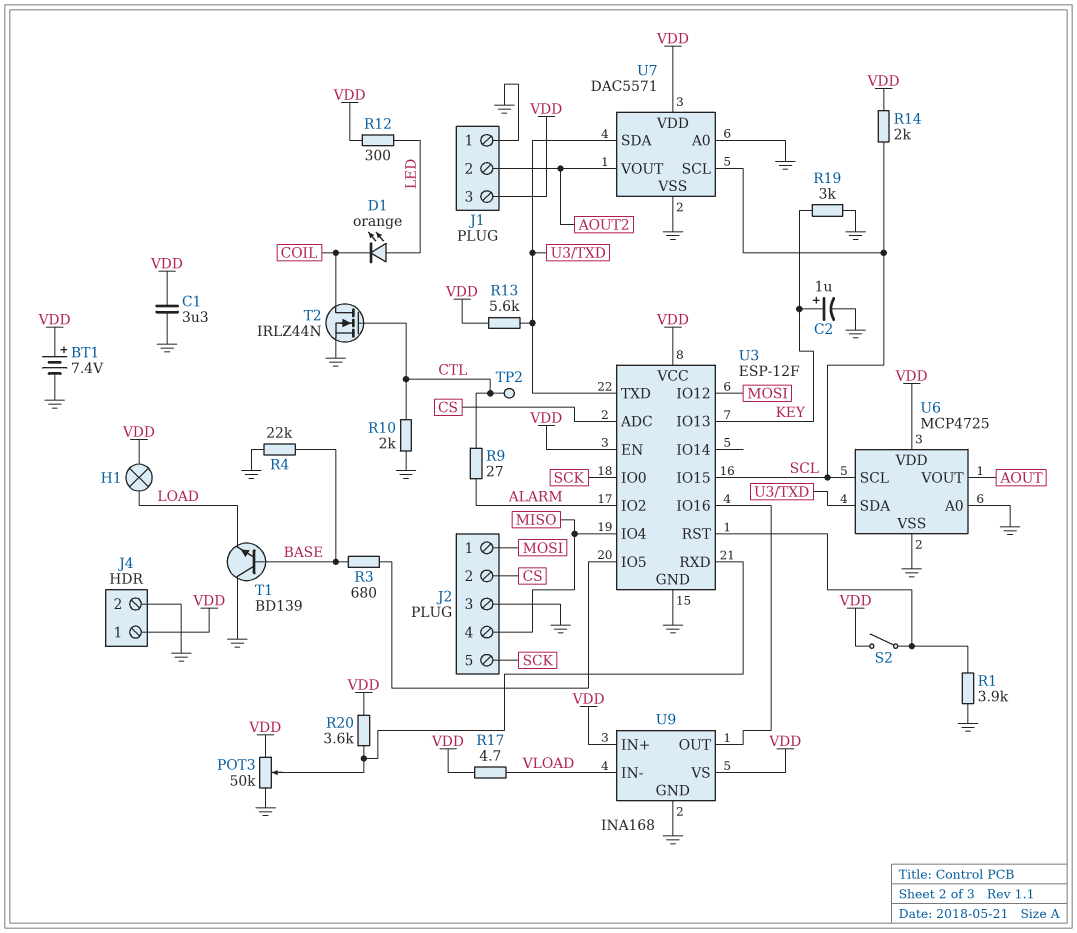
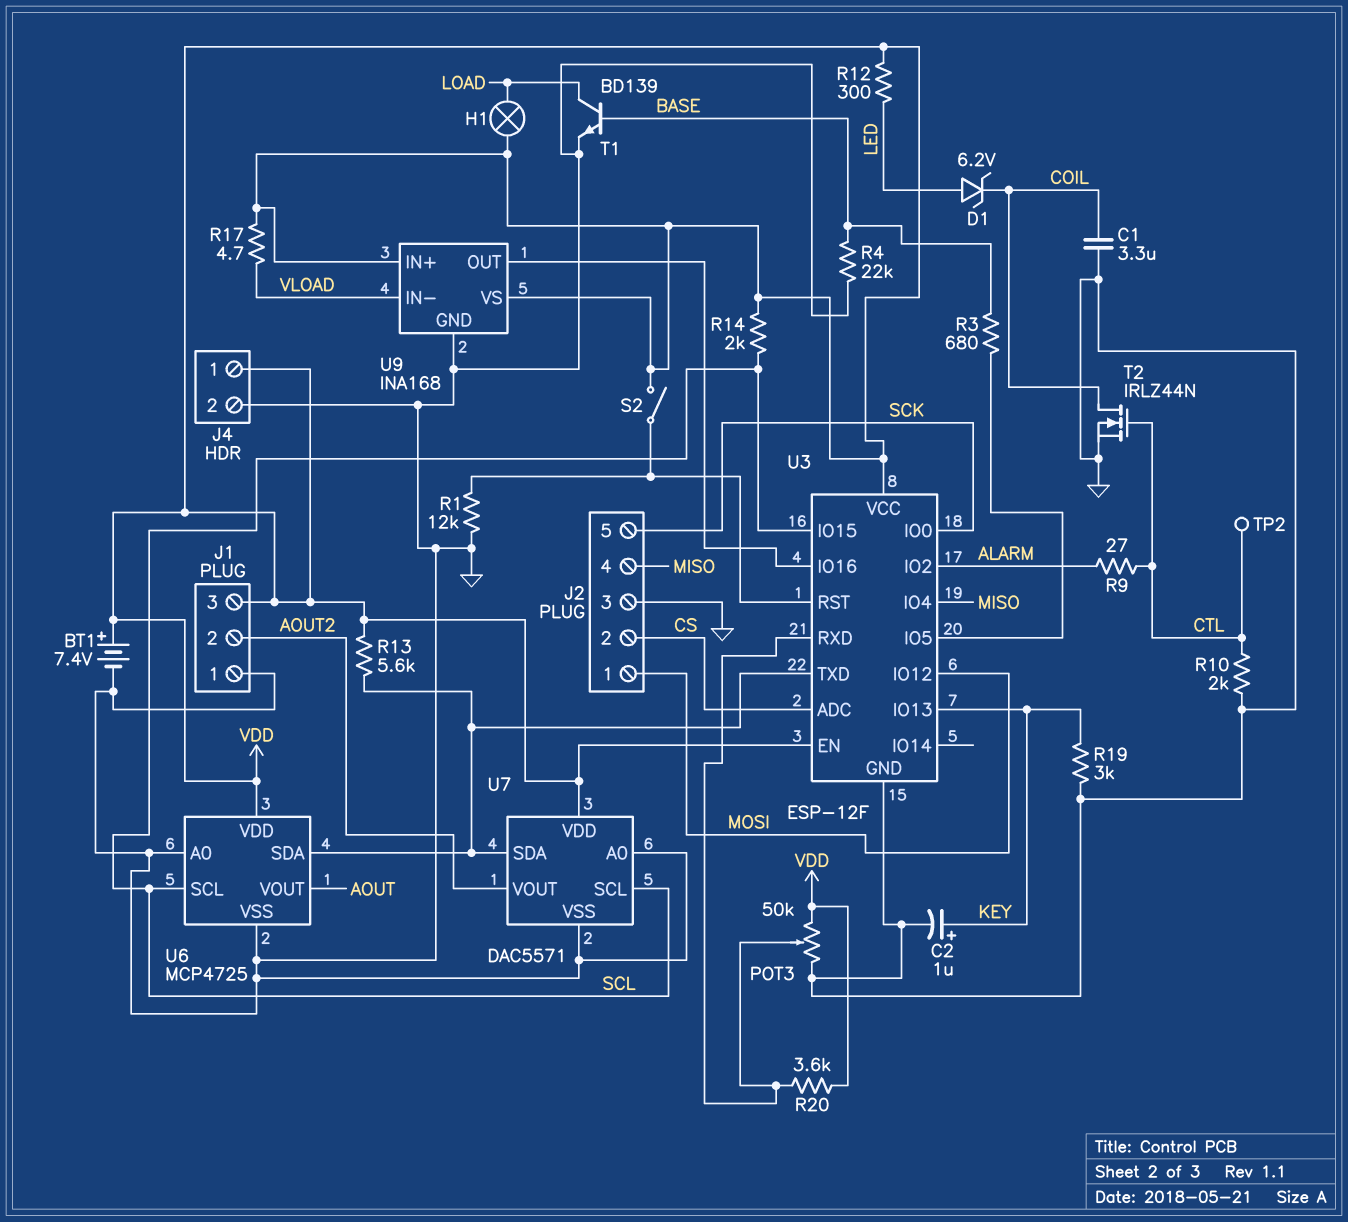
C1: 3.3uF (GND, VDD) -> 3.3uF (COIL, GND)
D1: LED orange (A LED, K COIL) -> zener 6.2V (A LED, K COIL)
R1: 3.9k (GND, U3/RST) -> 12k (GND, U3/RST)
T1: NPN BD139 (B BASE, C GND, E LOAD) -> NPN BD139 (B BASE, C LOAD, E GND)

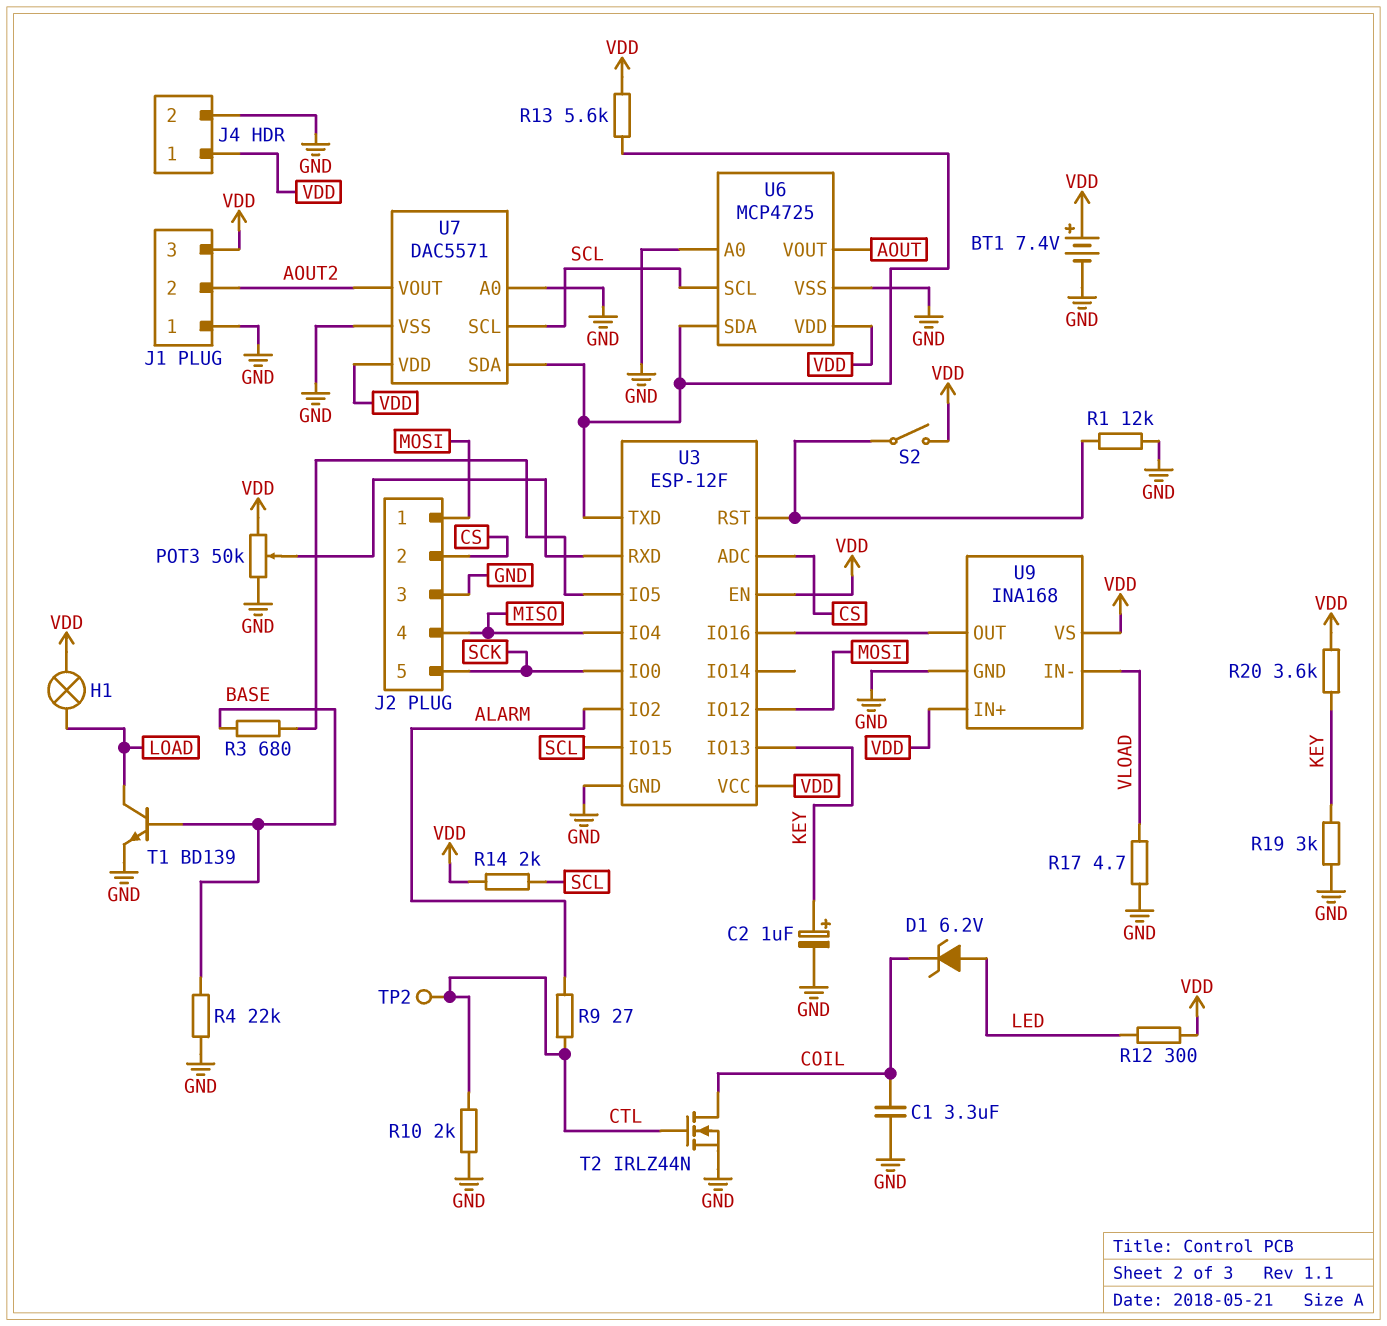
R17: 4.7 (VDD, VLOAD) -> 4.7 (GND, VLOAD)
R20: 3.6k (U3/RXD, VDD) -> 3.6k (KEY, VDD)

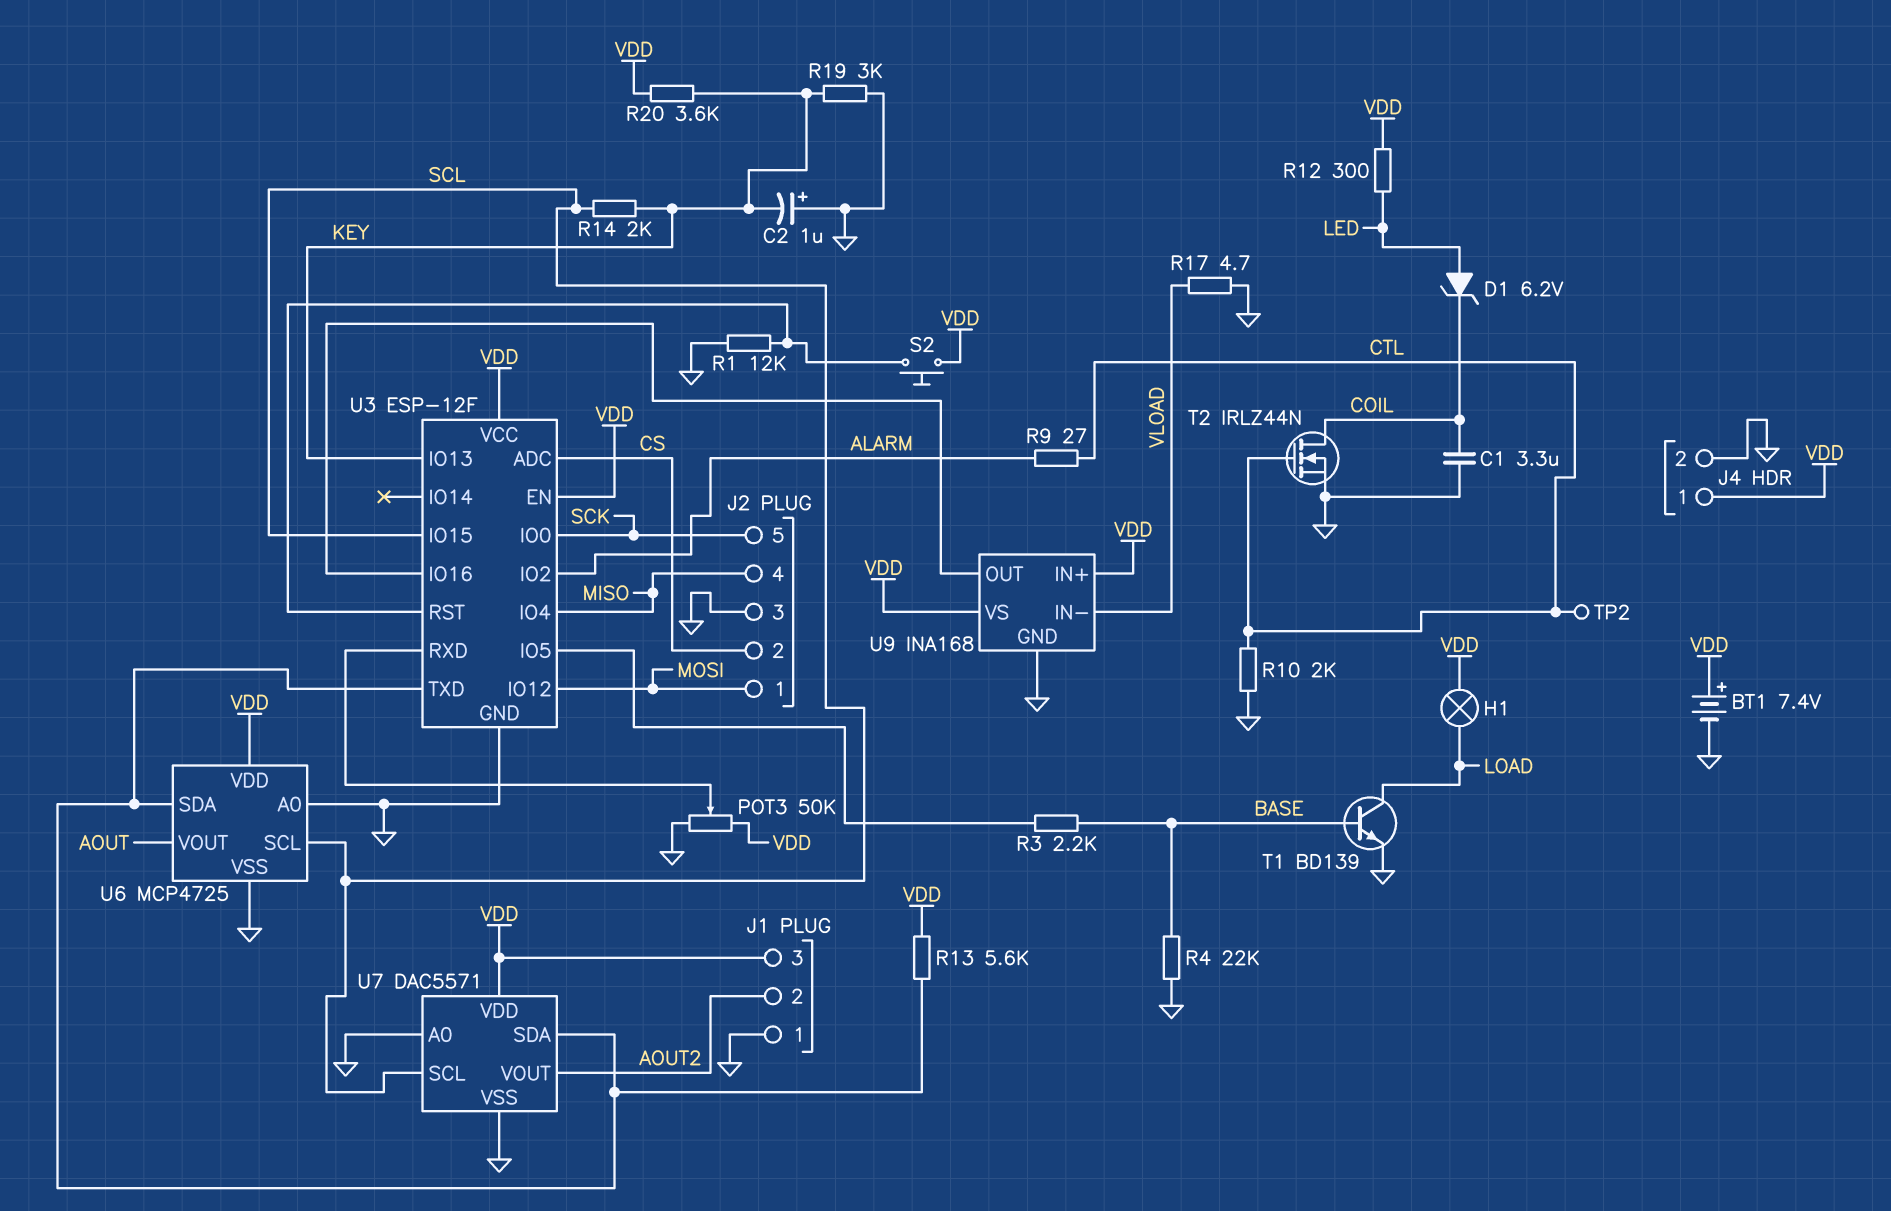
C2: 1uF (plus KEY, minus GND) -> 1uF (plus GND, minus KEY)
R3: 680 (BASE, U3/IO5) -> 2.2k (BASE, U3/IO5)
R14: 2k (SCL, VDD) -> 2k (KEY, SCL)
S2: switch (U3/RST, VDD) -> button (U3/RST, VDD)

